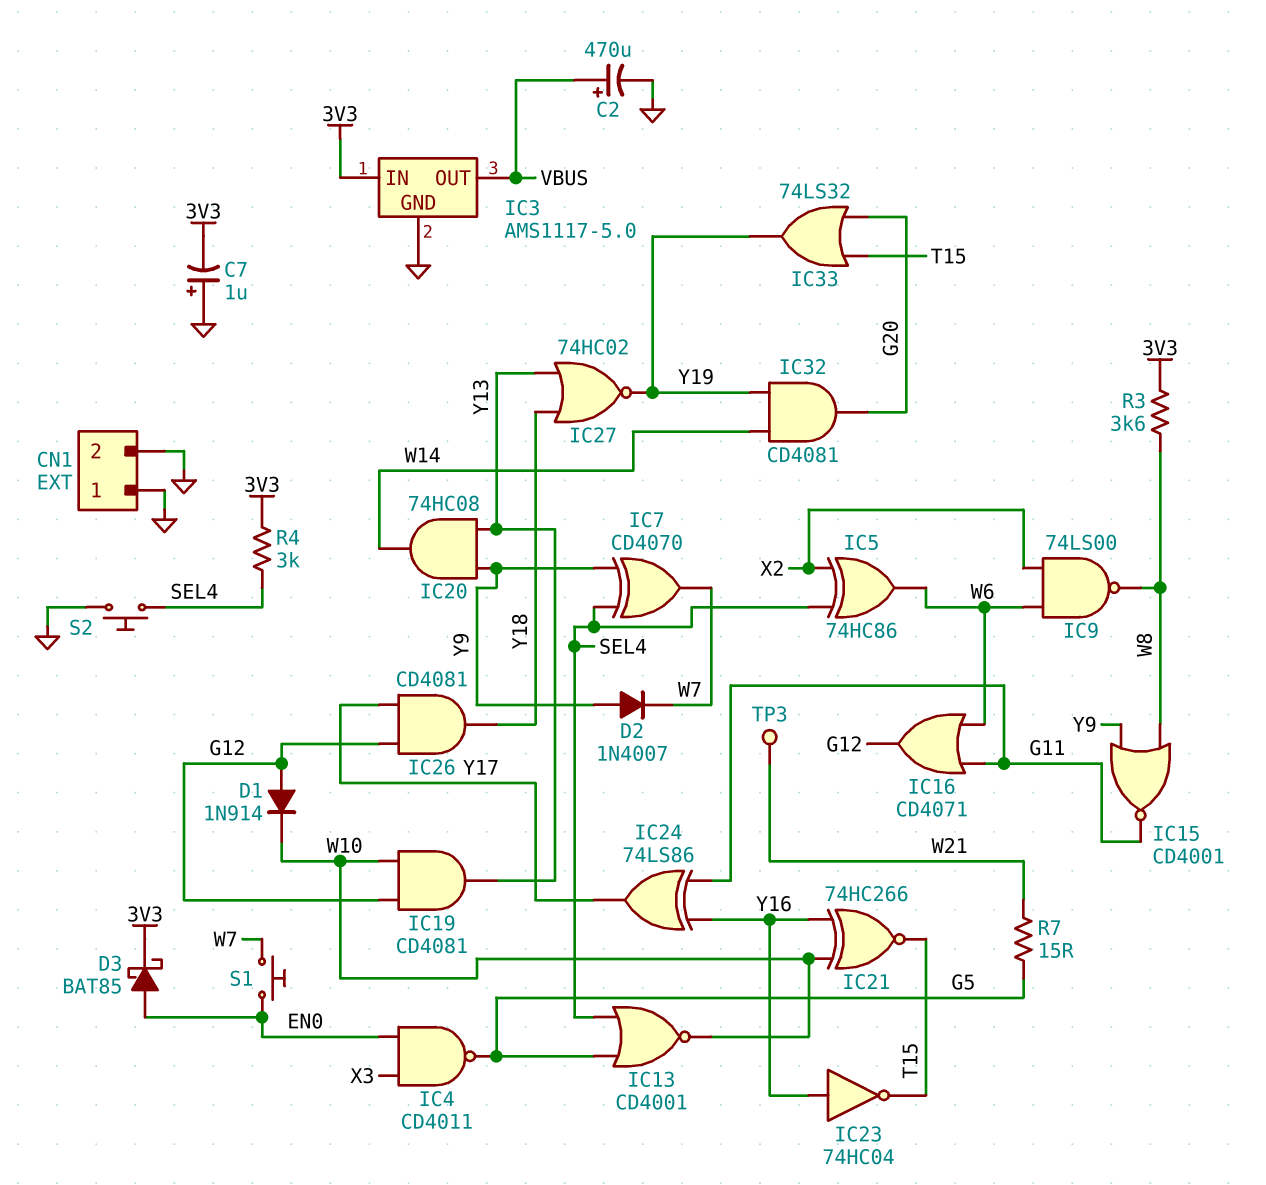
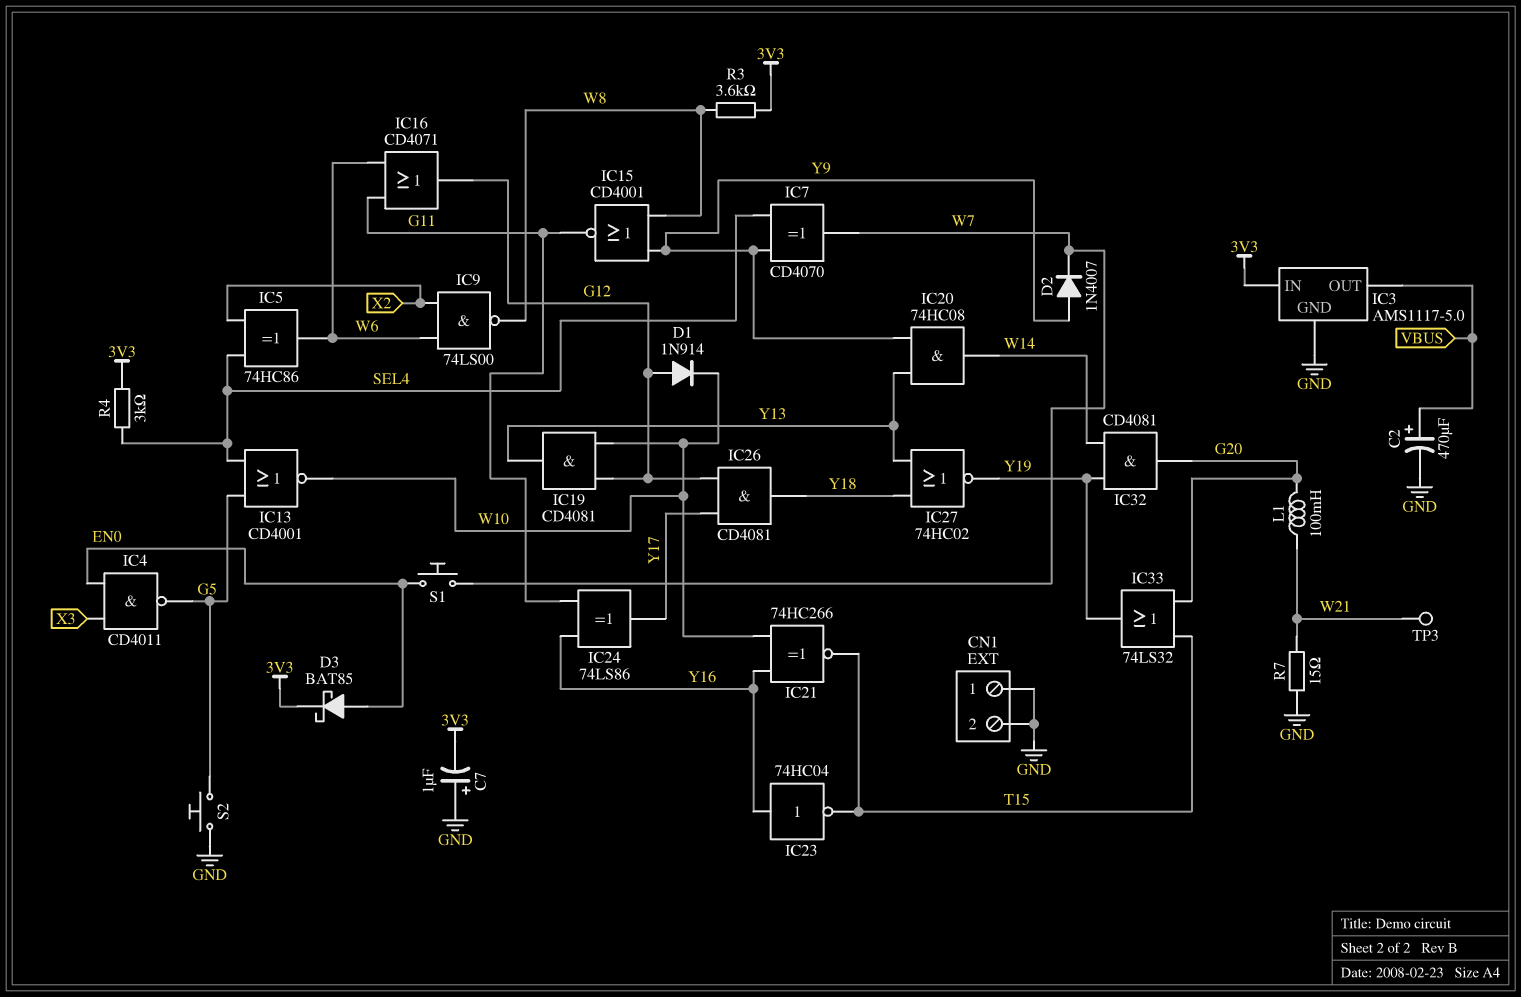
L1: none -> 100mH (G20, W21)
R7: 15 (G5, W21) -> 15 (GND, W21)
S2: button (GND, SEL4) -> button (G5, GND)

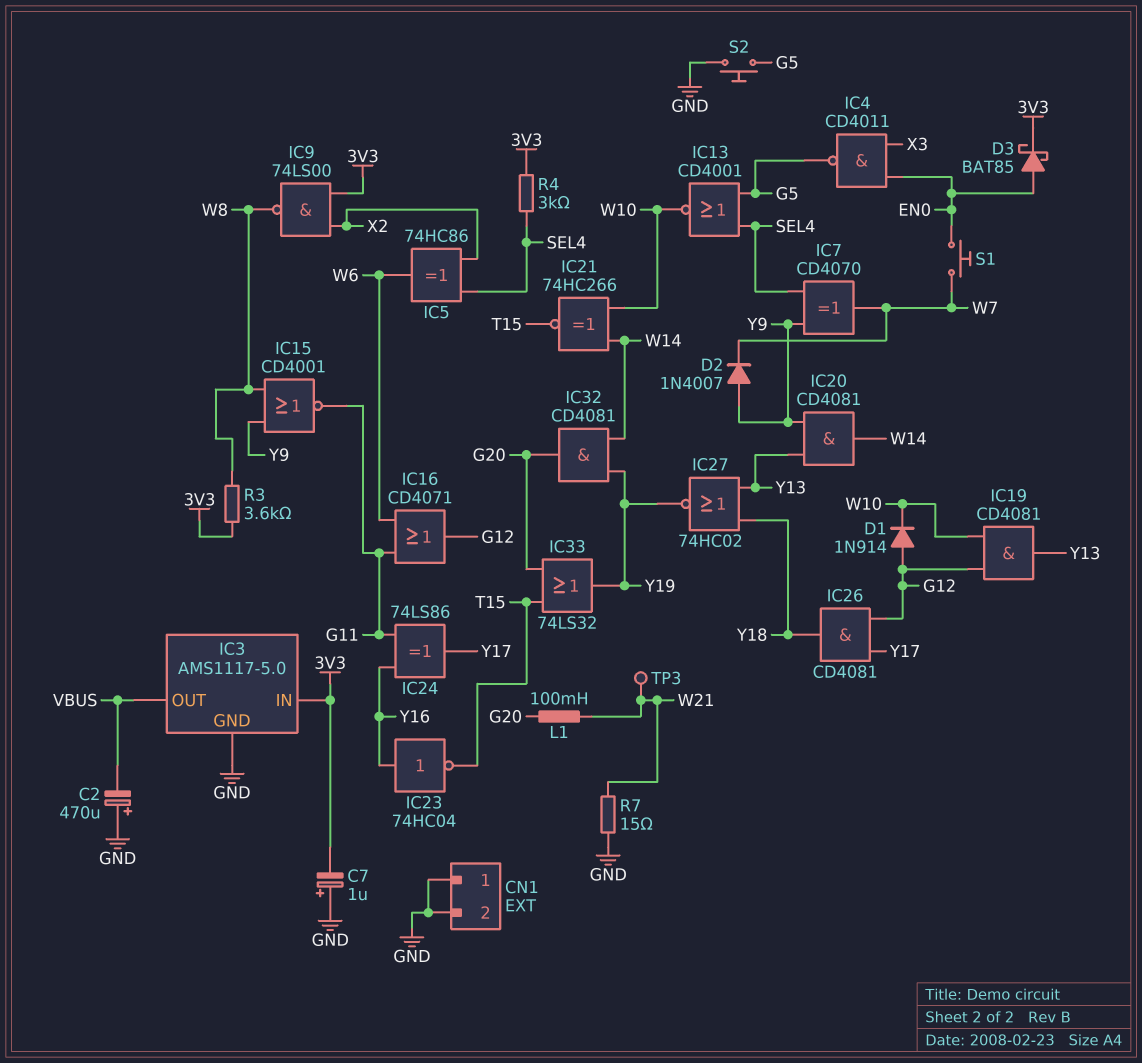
C2: 470uF (plus VBUS, minus GND) -> 470uF (plus GND, minus VBUS)
IC9: NAND 74LS00 (in W6, in X2, out W8) -> NAND 74LS00 (in 3V3, in X2, out W8)
IC20: AND 74HC08 (in Y9, in Y13, out W14) -> AND CD4081 (in Y9, in Y13, out W14)
IC21: XNOR 74HC266 (in W10, in Y16, out T15) -> XNOR 74HC266 (in W10, in W14, out T15)

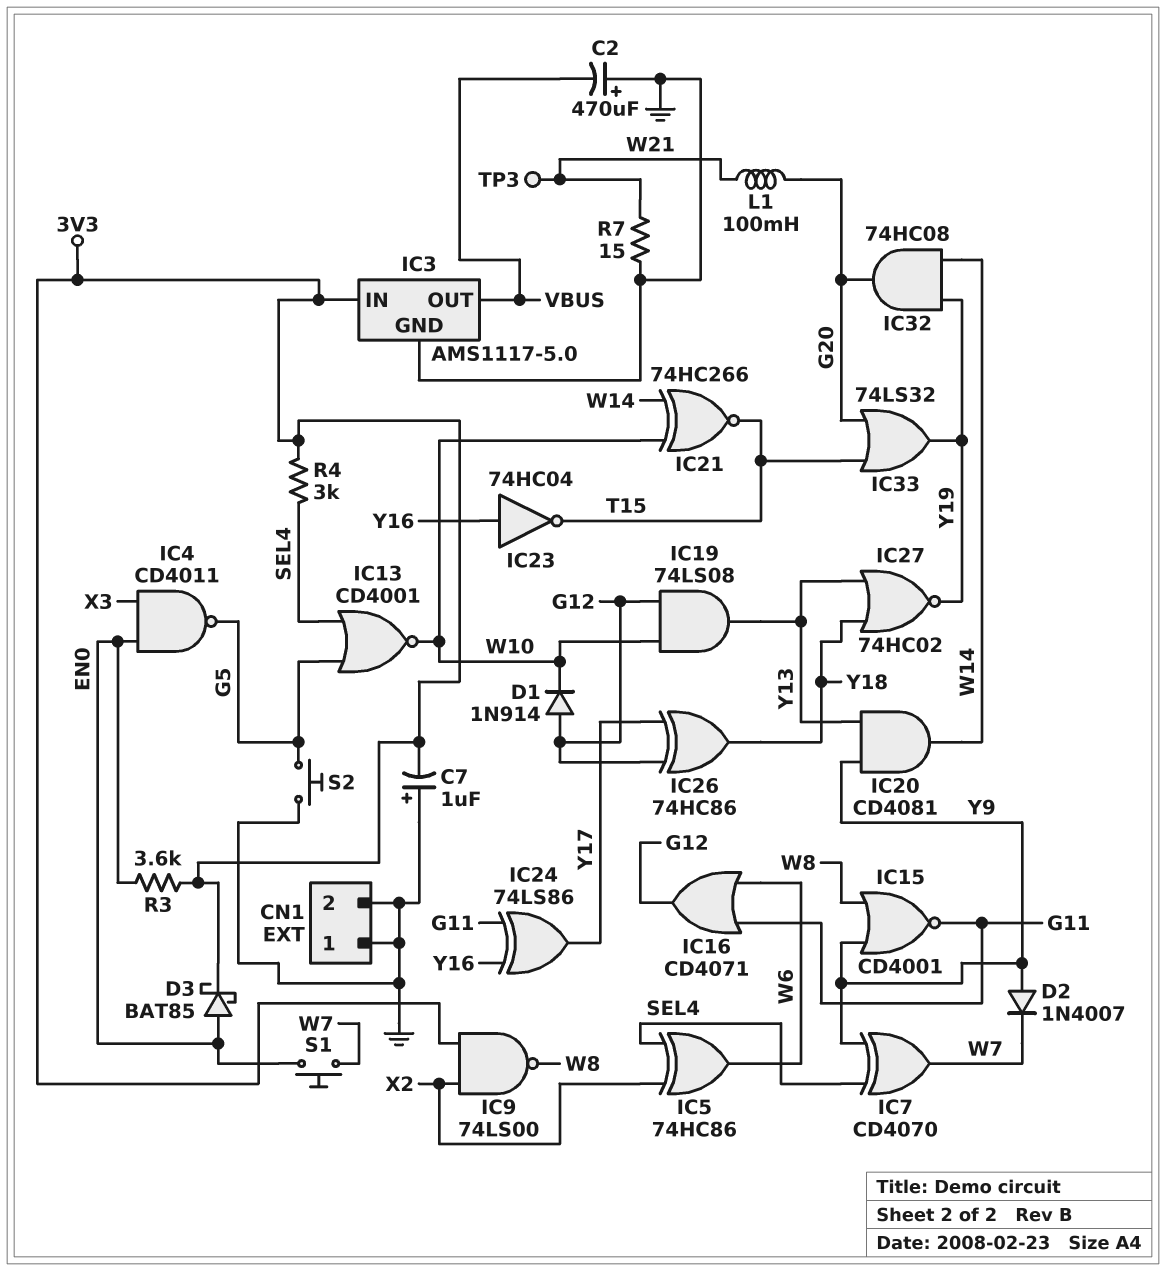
IC19: AND CD4081 (in G12, in W10, out Y13) -> AND 74LS08 (in G12, in W10, out Y13)
IC26: AND CD4081 (in G12, in Y17, out Y18) -> XOR 74HC86 (in G12, in Y17, out Y18)
IC32: AND CD4081 (in W14, in Y19, out G20) -> AND 74HC08 (in W14, in Y19, out G20)
R3: 3.6k (3V3, W8) -> 3.6k (3V3, EN0)

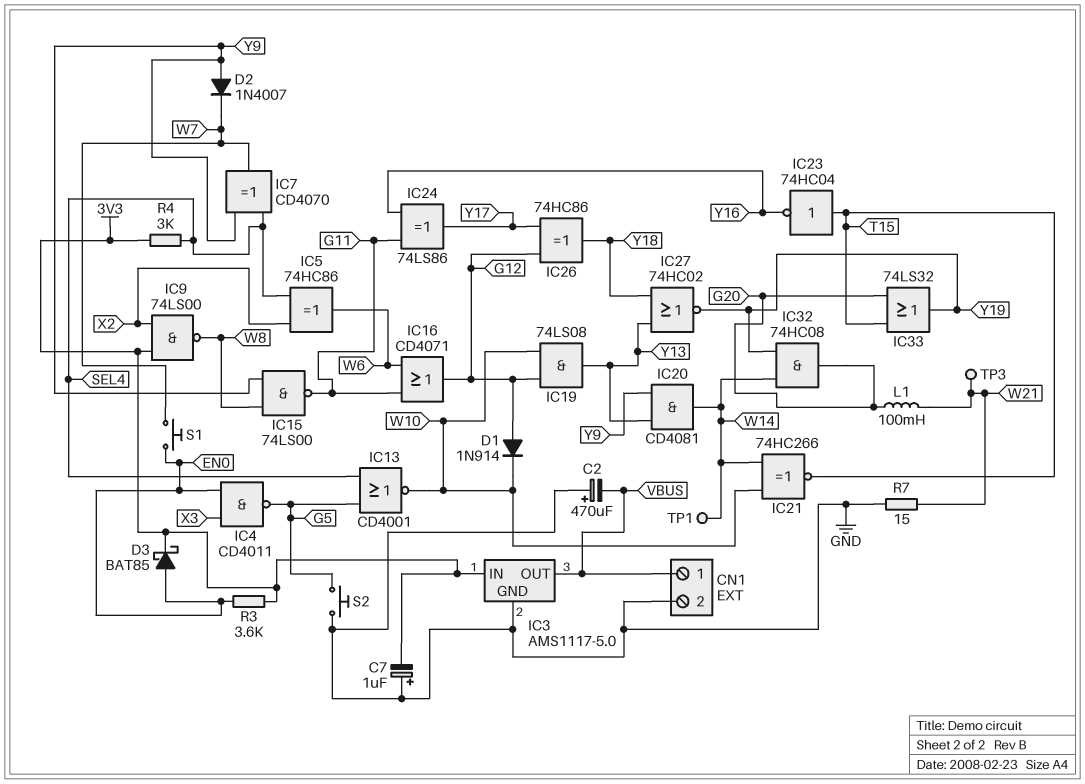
CN1 pin 1: GND -> VBUS
IC15: NOR CD4001 (in W8, in Y9, out G11) -> NAND 74LS00 (in W8, in Y9, out G11)
IC23: NOT 74HC04 (in Y16, out T15) -> NOT 74HC04 (in T15, out Y16)
TP1: none -> test point (W14)

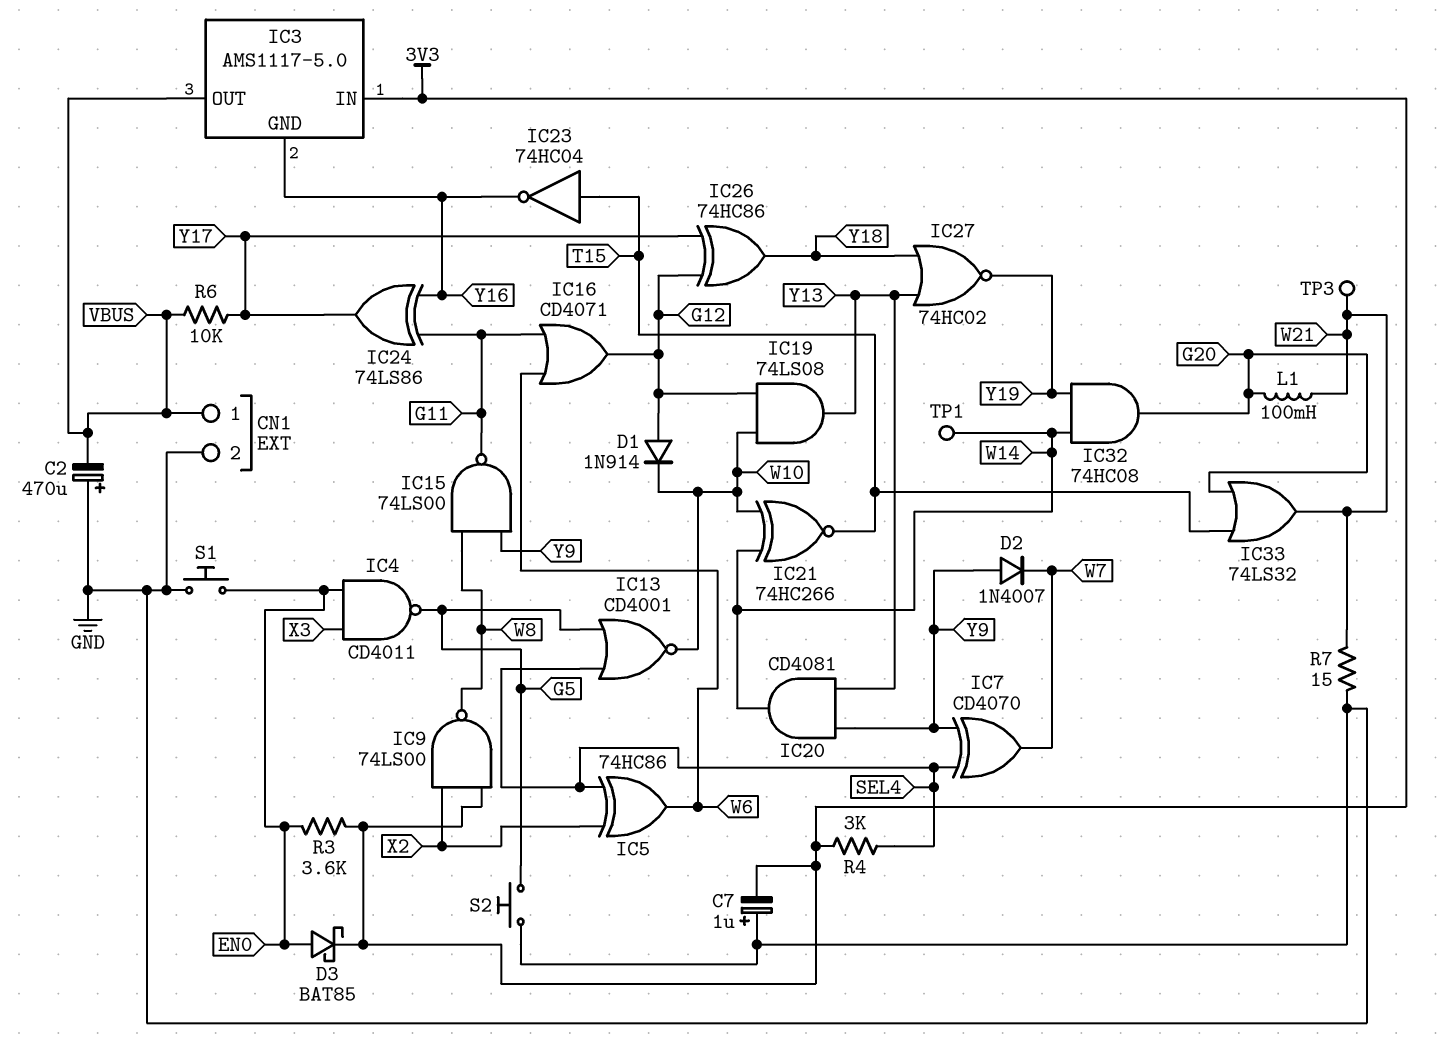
IC3 pin GND: GND -> Y16
IC33: OR 74LS32 (in G20, in T15, out Y19) -> OR 74LS32 (in G20, in T15, out W21)
R6: none -> 10k (VBUS, Y17)
S1: button (EN0, W7) -> button (EN0, GND)

